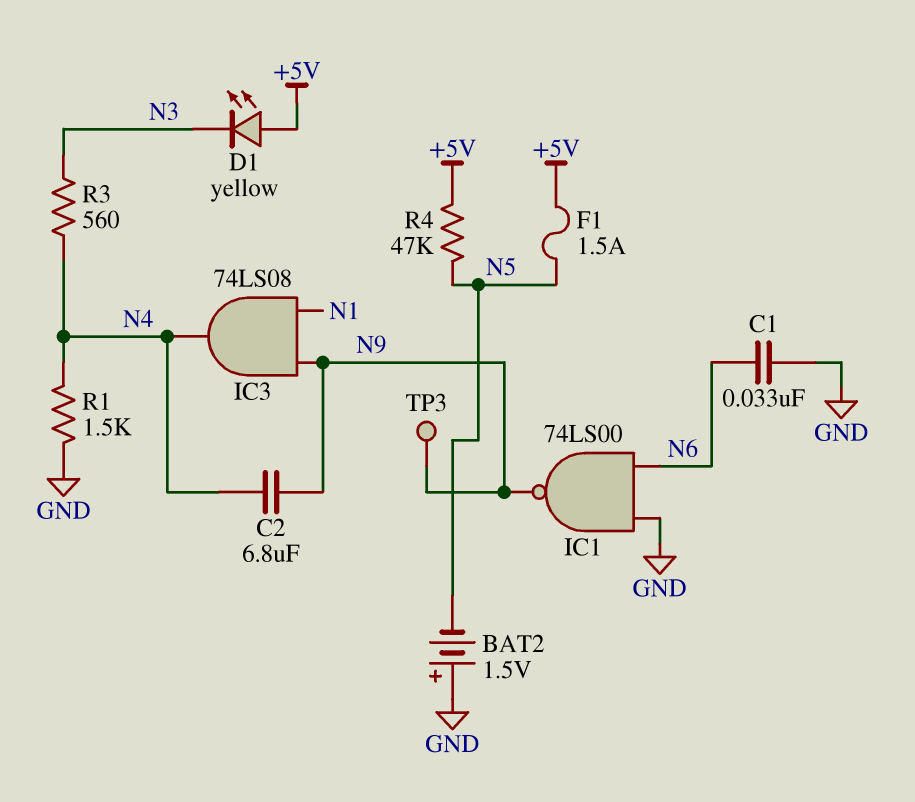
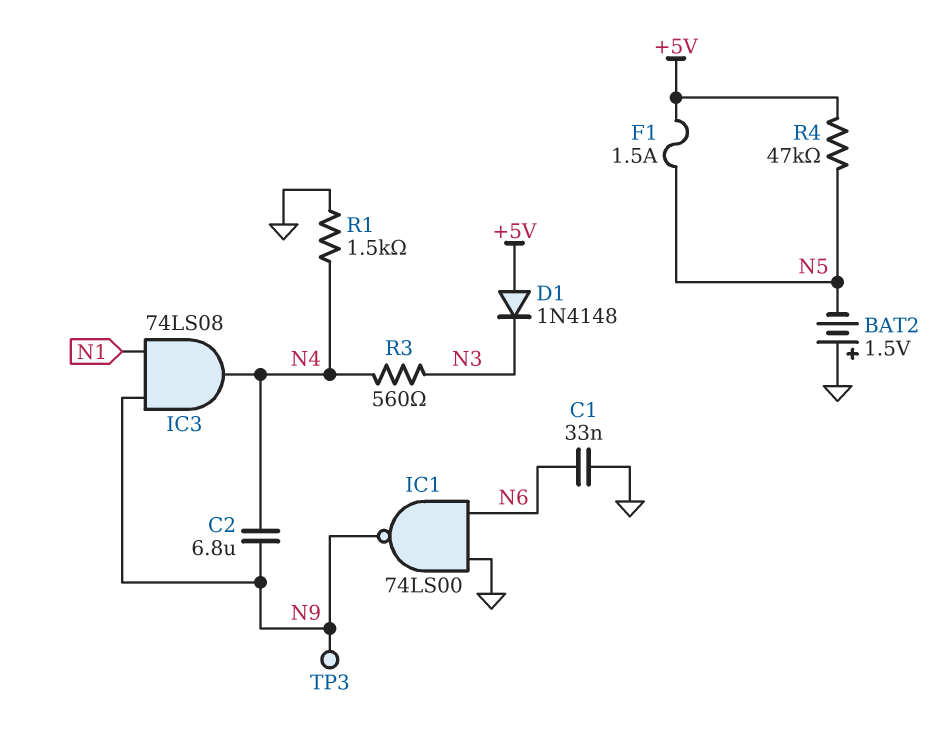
D1: LED yellow (A +5V, K N3) -> diode 1N4148 (A +5V, K N3)

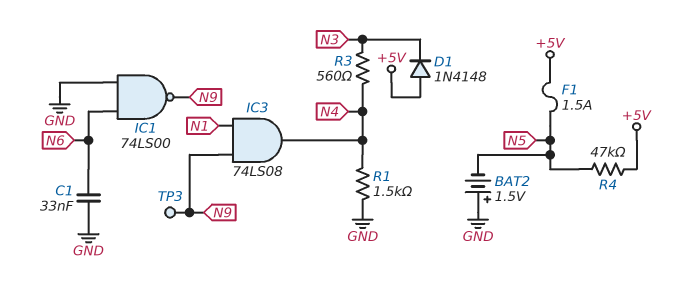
C2: 6.8uF (N4, N9) -> none

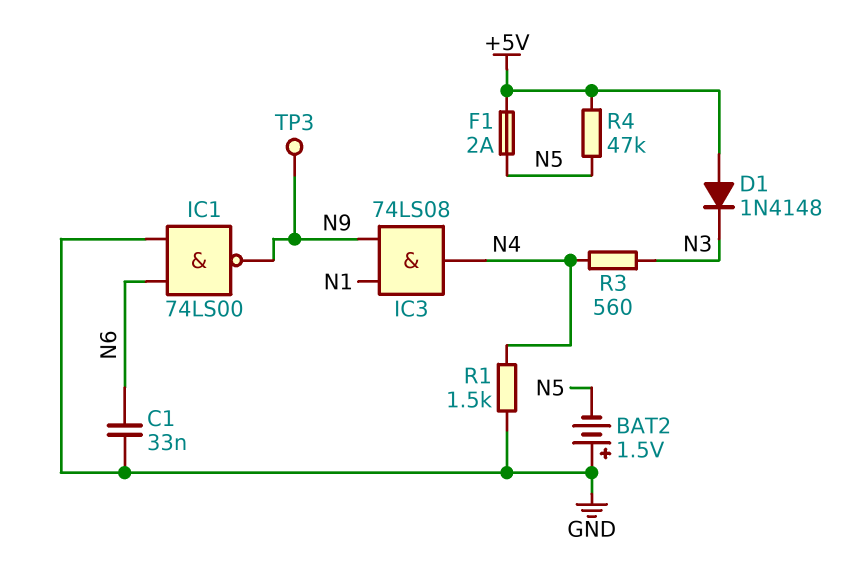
F1: 1.5A (+5V, N5) -> 2A (+5V, N5)

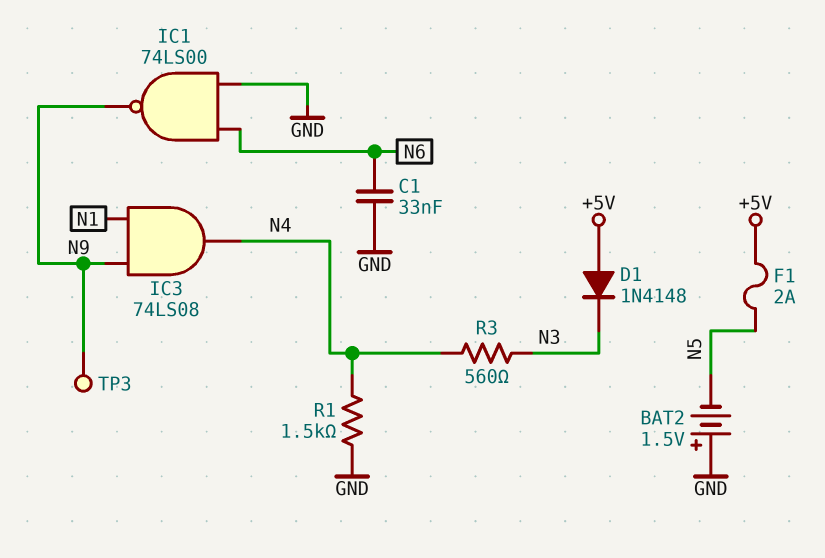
R4: 47k (+5V, N5) -> none

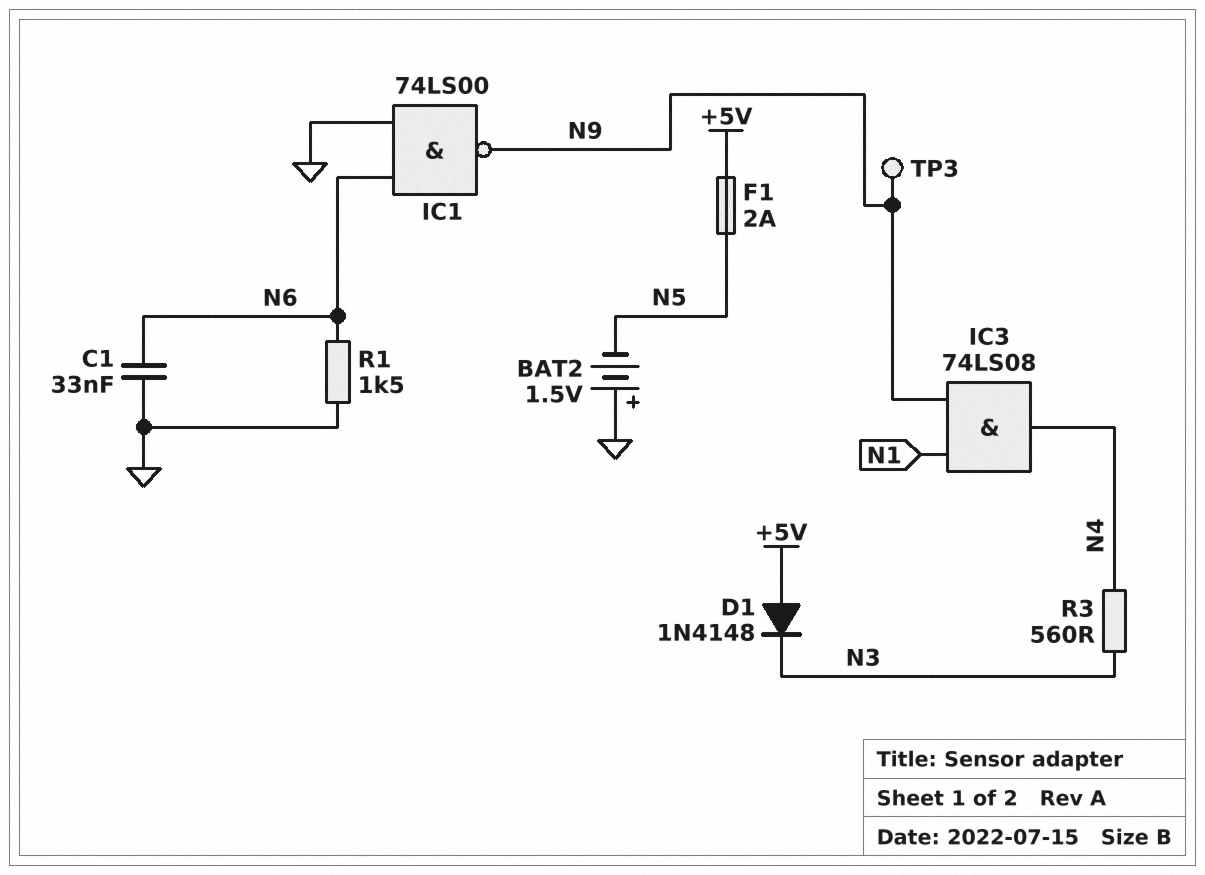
R1: 1.5k (GND, N4) -> 1.5k (GND, N6)

